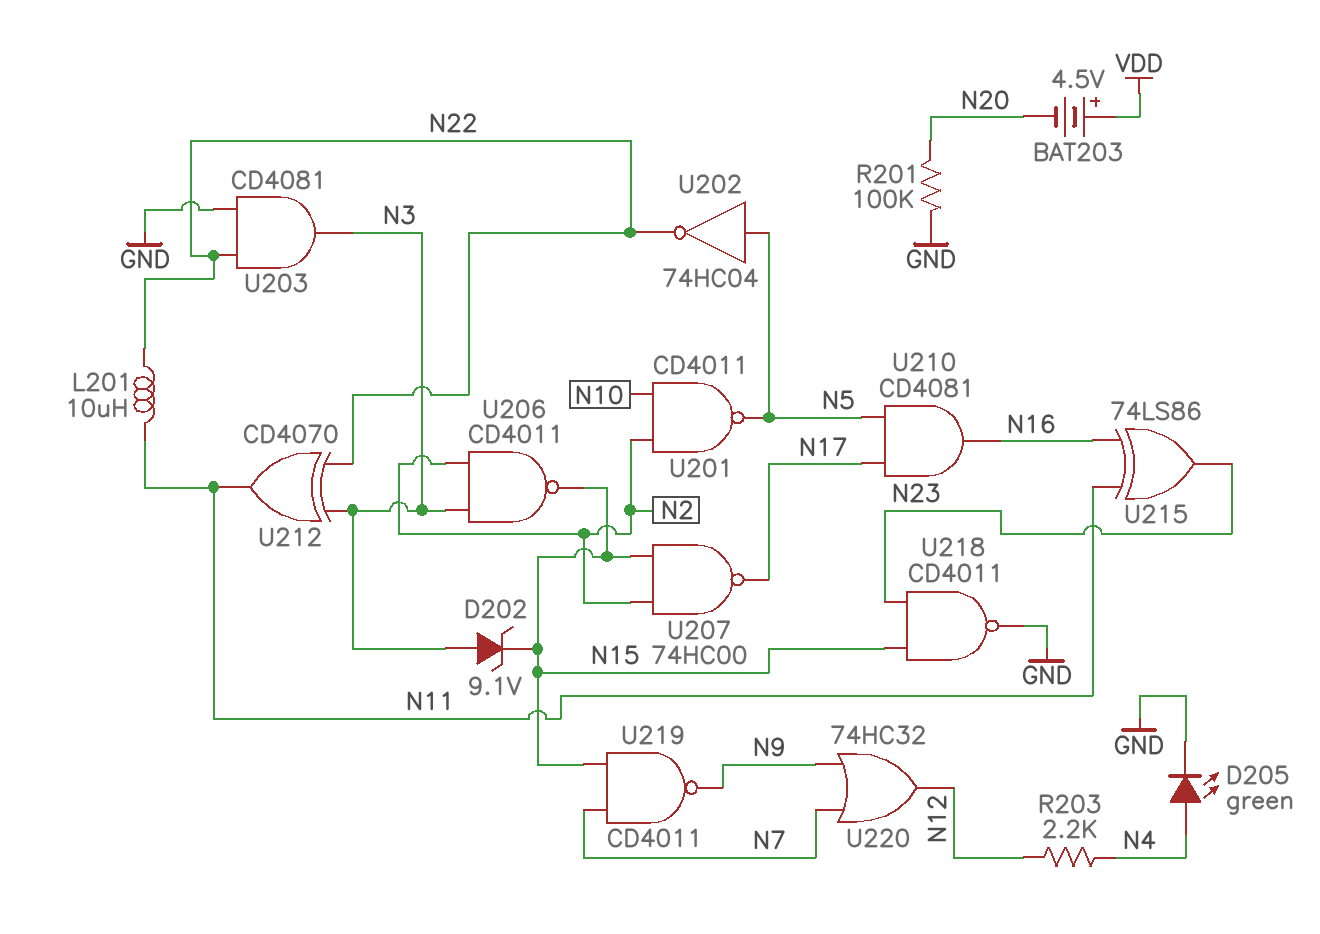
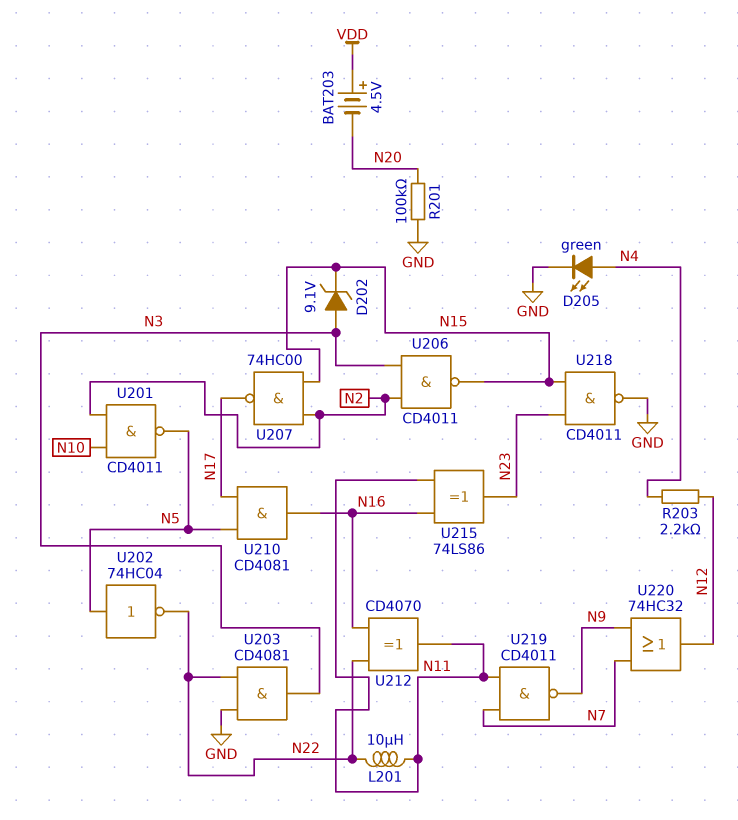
U212: XOR CD4070 (in N3, in N22, out N11) -> XOR CD4070 (in N16, in N22, out N11)
U219: NAND CD4011 (in N7, in N15, out N9) -> NAND CD4011 (in N7, in N11, out N9)

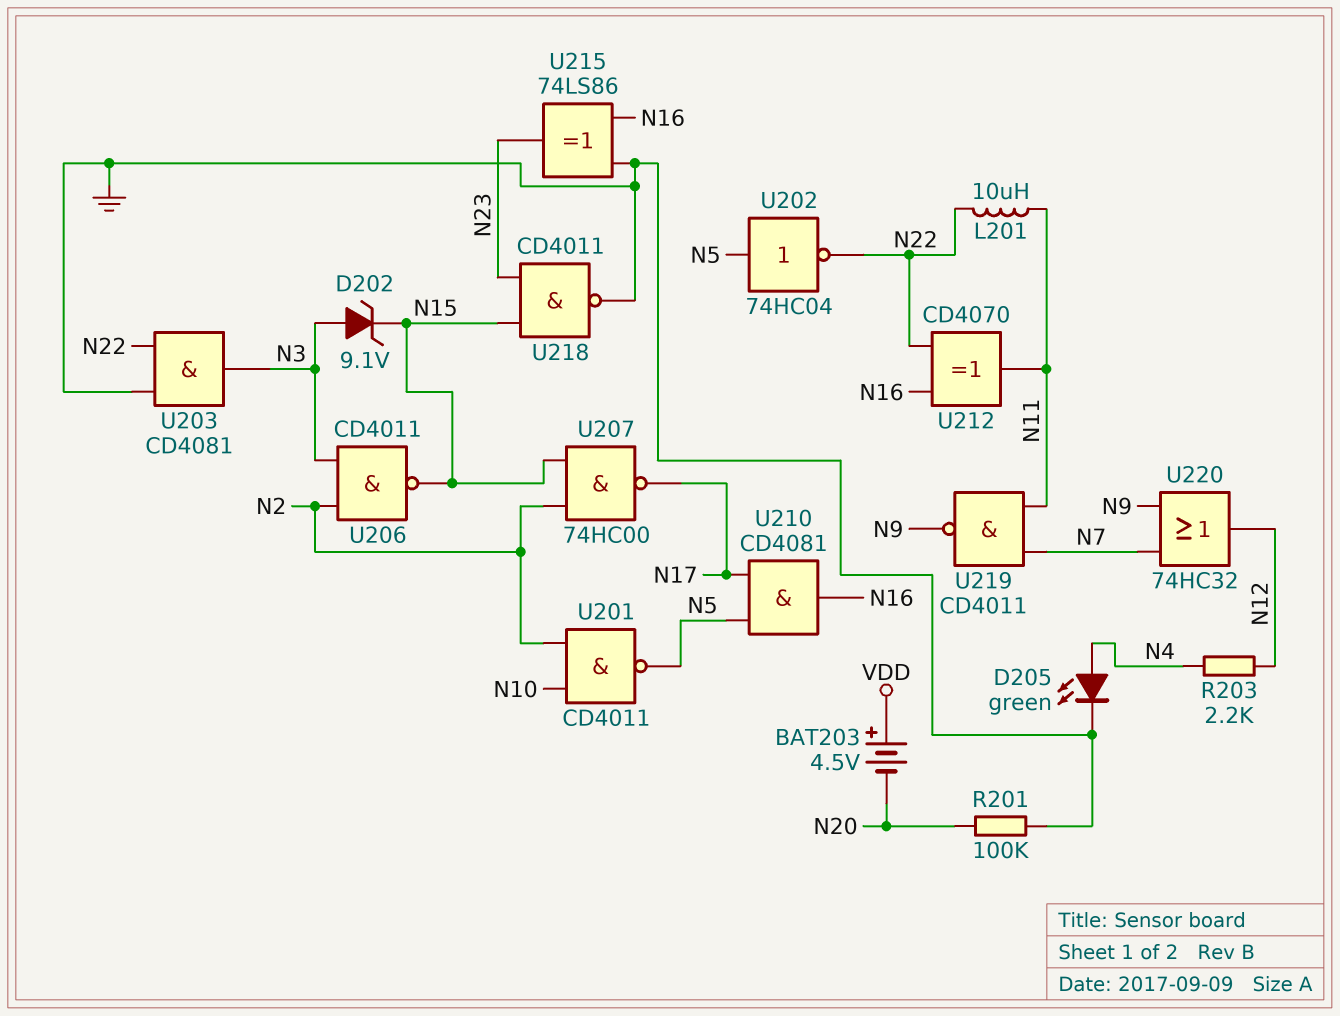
U215: XOR 74LS86 (in N11, in N16, out N23) -> XOR 74LS86 (in GND, in N16, out N23)

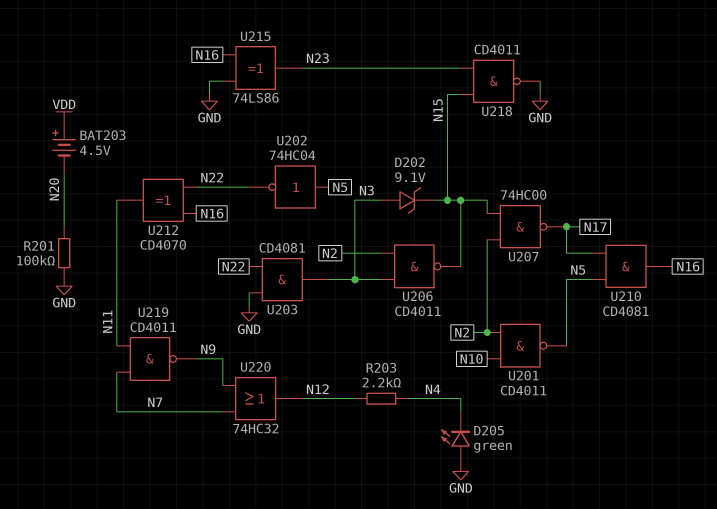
D205: LED green (A N4, K GND) -> LED green (A GND, K N4)
L201: 10uH (N11, N22) -> none

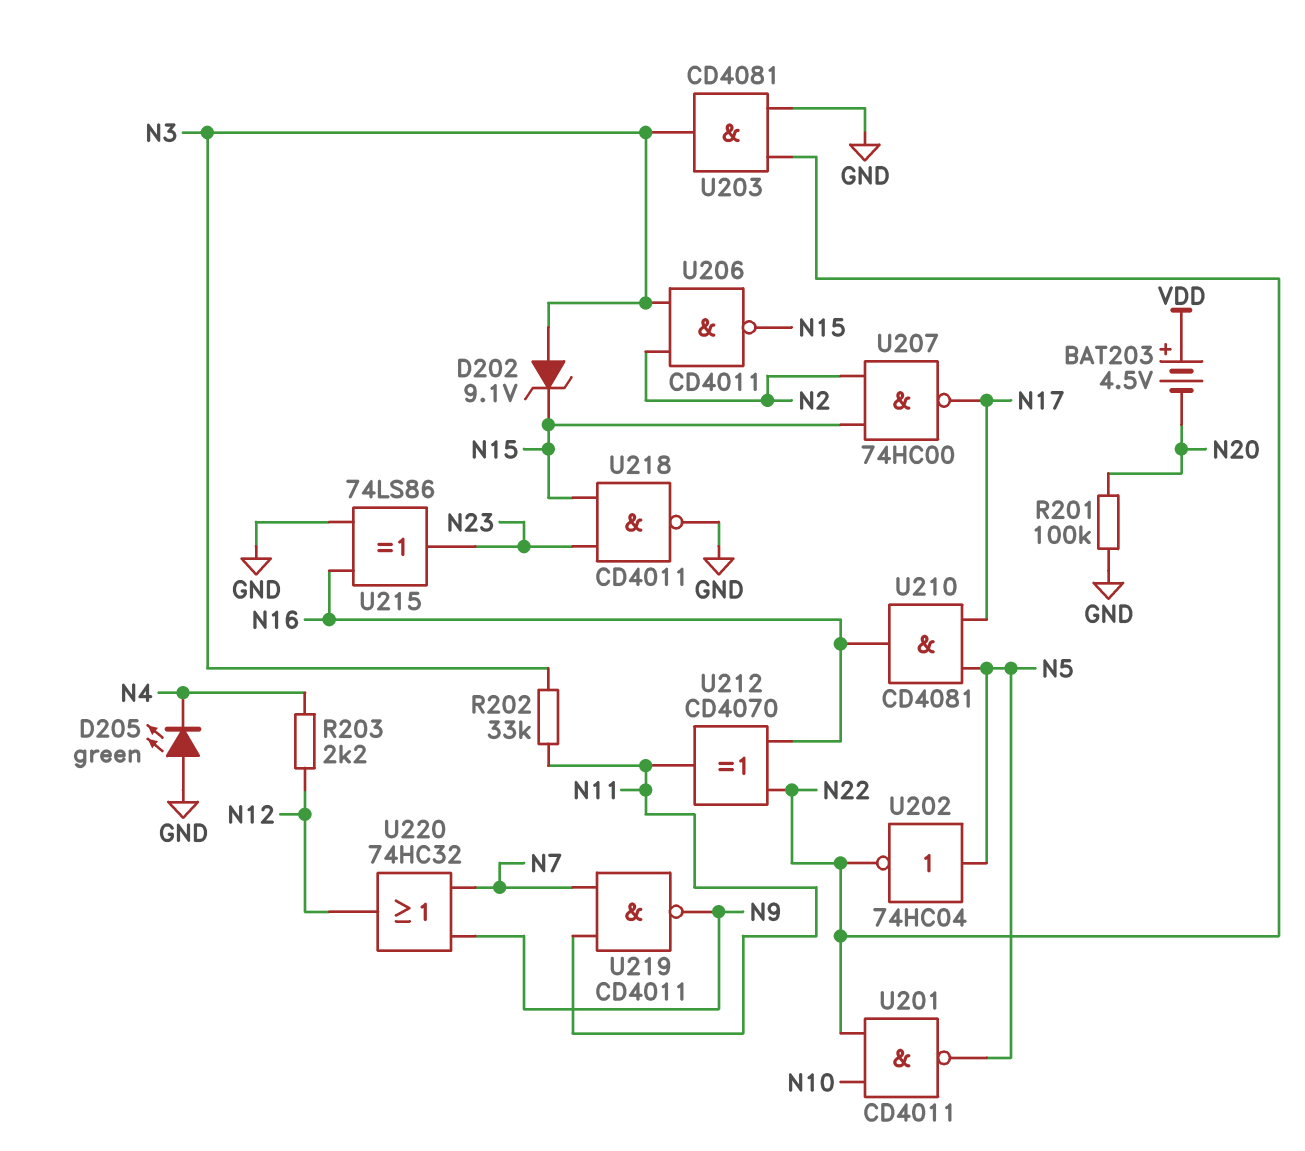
R202: none -> 33k (N3, N11)
U201: NAND CD4011 (in N2, in N10, out N5) -> NAND CD4011 (in N10, in N22, out N5)

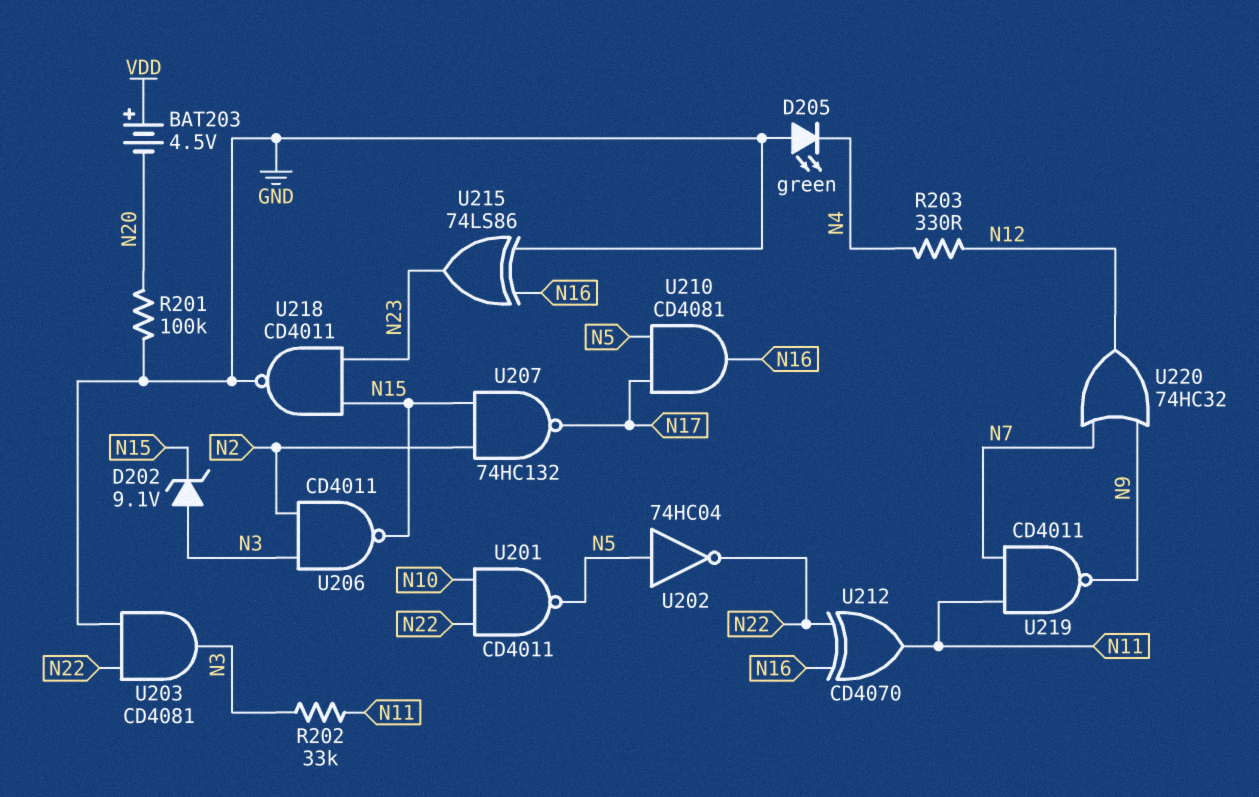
R203: 2.2k (N4, N12) -> 330 (N4, N12)
U207: NAND 74HC00 (in N2, in N15, out N17) -> NAND 74HC132 (in N2, in N15, out N17)

